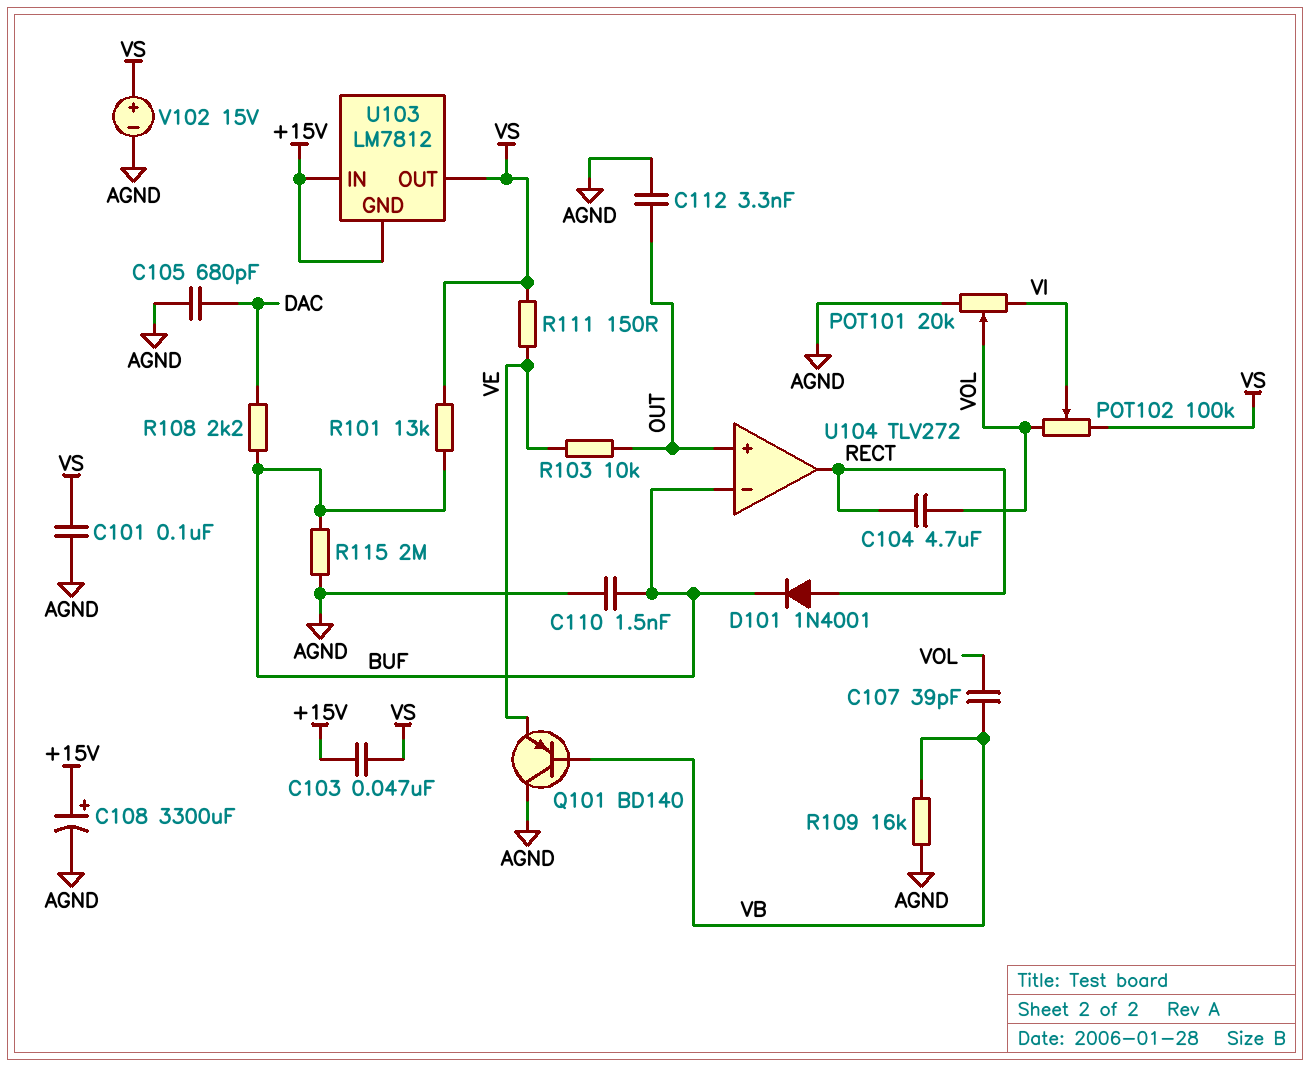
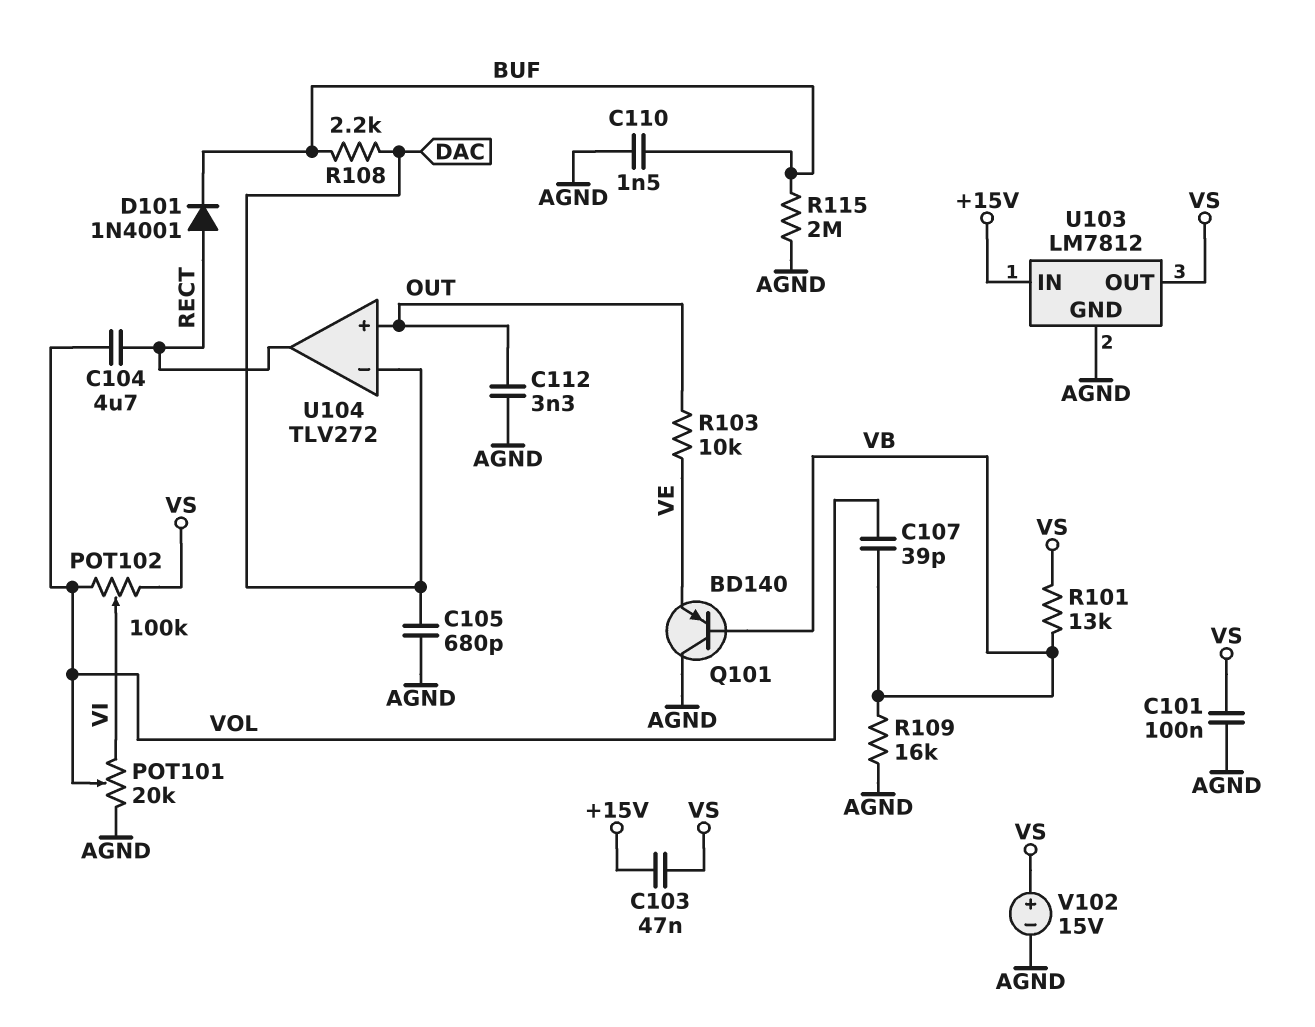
C108: 3300uF (plus +15V, minus AGND) -> none
R101: 13k (BUF, VS) -> 13k (VB, VS)
R111: 150 (VE, VS) -> none
U103 pin GND: +15V -> AGND
U104 pin in-: BUF -> DAC

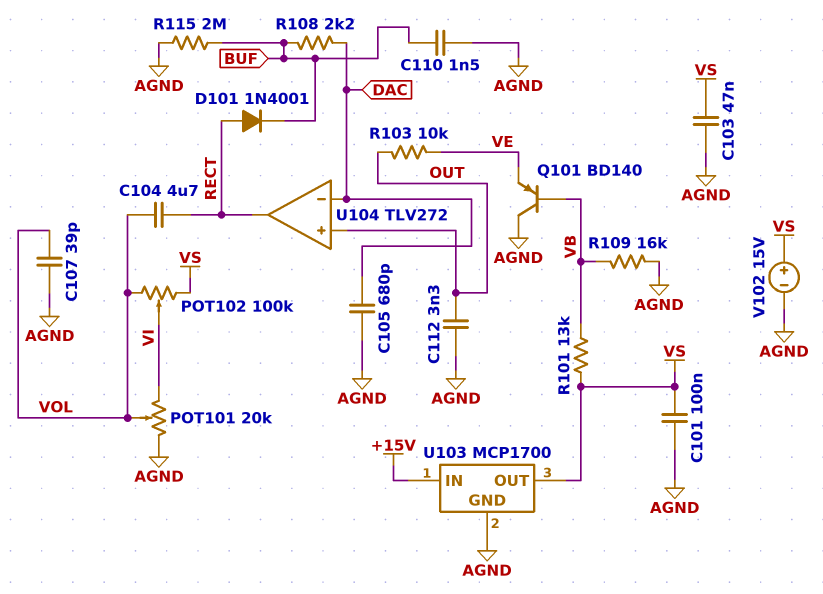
C103: 47nF (+15V, VS) -> 47nF (AGND, VS)
C107: 39pF (VB, VOL) -> 39pF (AGND, VOL)
U103: LM7812 -> MCP1700

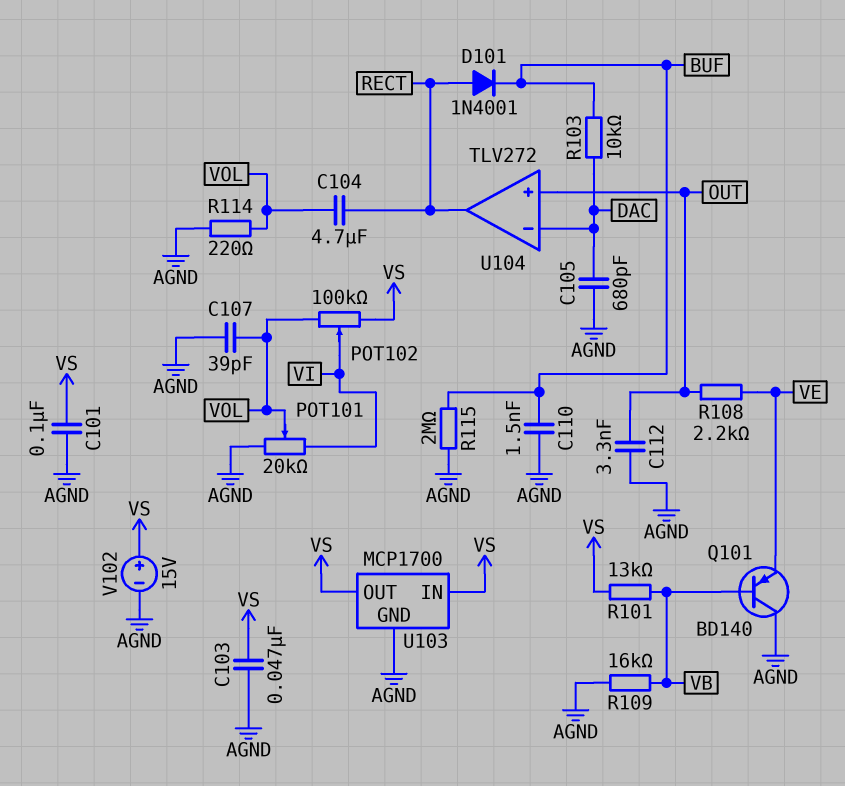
R103: 10k (OUT, VE) -> 10k (BUF, DAC)
R108: 2.2k (BUF, DAC) -> 2.2k (OUT, VE)
R114: none -> 220 (AGND, VOL)
U103 pin IN: +15V -> VS

